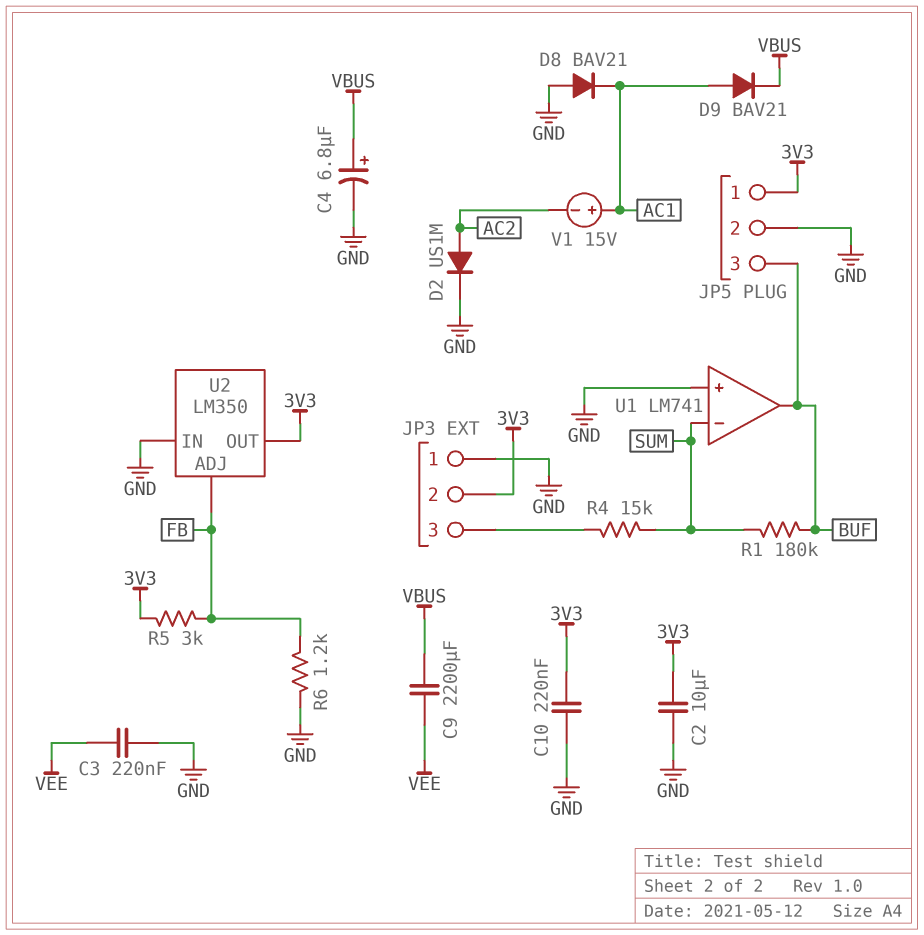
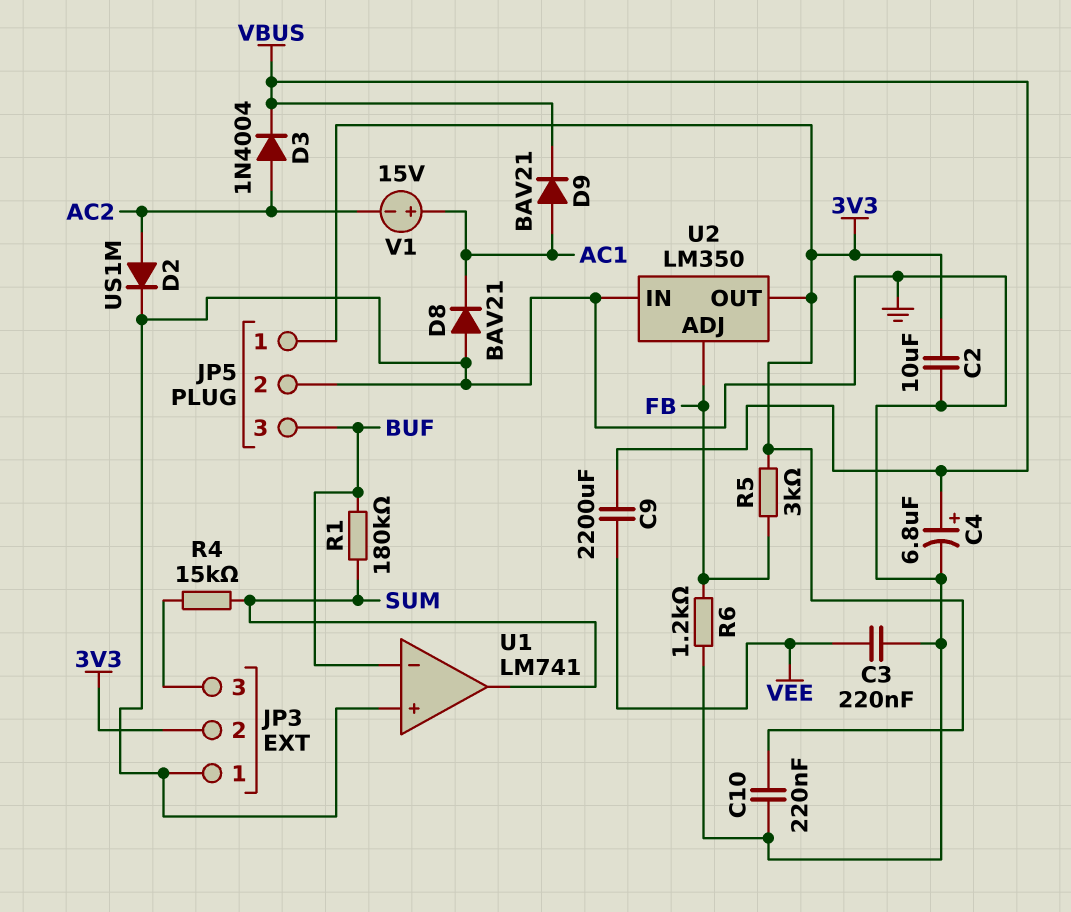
D3: none -> diode 1N4004 (A AC2, K VBUS)
U1 pin in-: SUM -> BUF
U1 pin out: BUF -> SUM

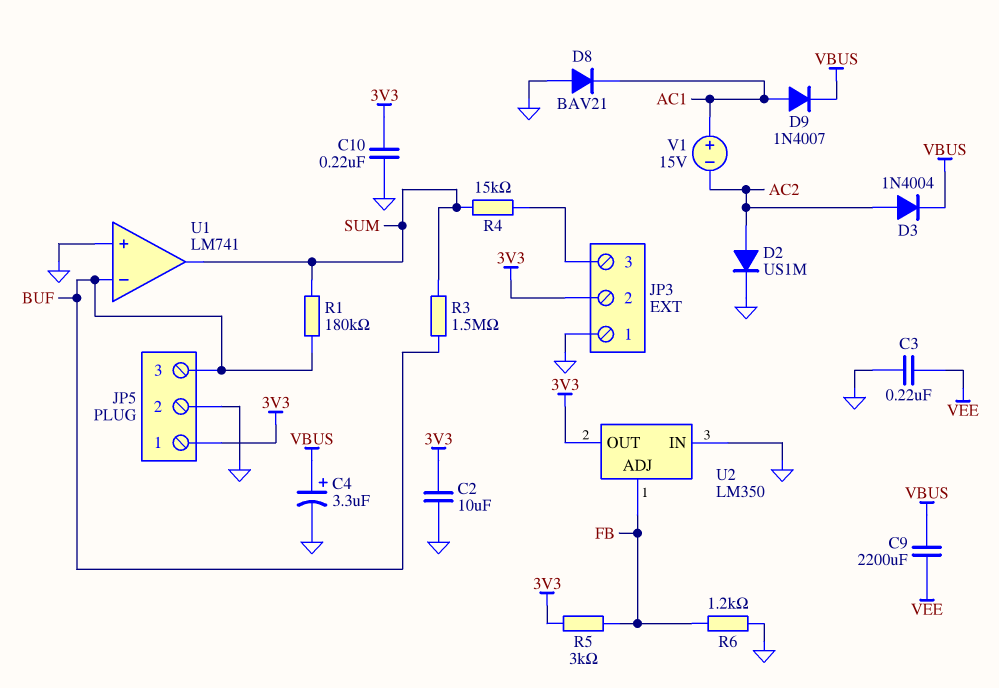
C4: 6.8uF (plus VBUS, minus GND) -> 3.3uF (plus VBUS, minus GND)
D9: diode BAV21 (A AC1, K VBUS) -> diode 1N4007 (A AC1, K VBUS)
R3: none -> 1.5M (BUF, SUM)

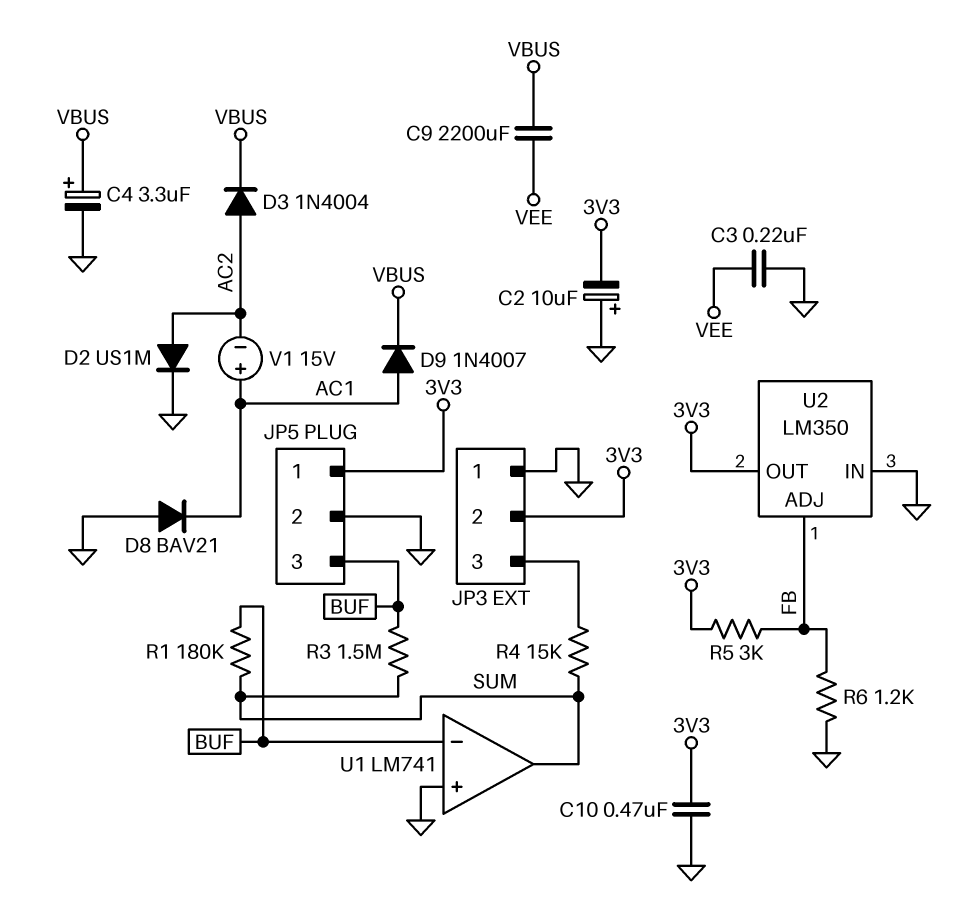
C2: 10uF (3V3, GND) -> 10uF (plus GND, minus 3V3)
C10: 220nF (3V3, GND) -> 470nF (3V3, GND)

